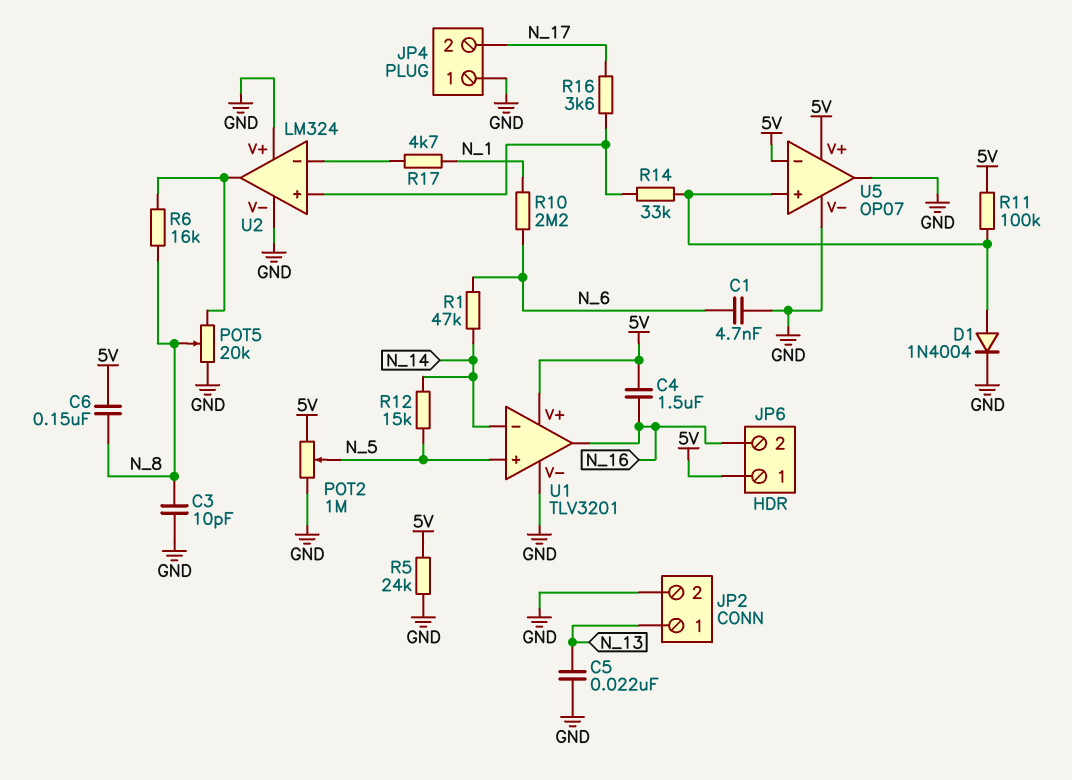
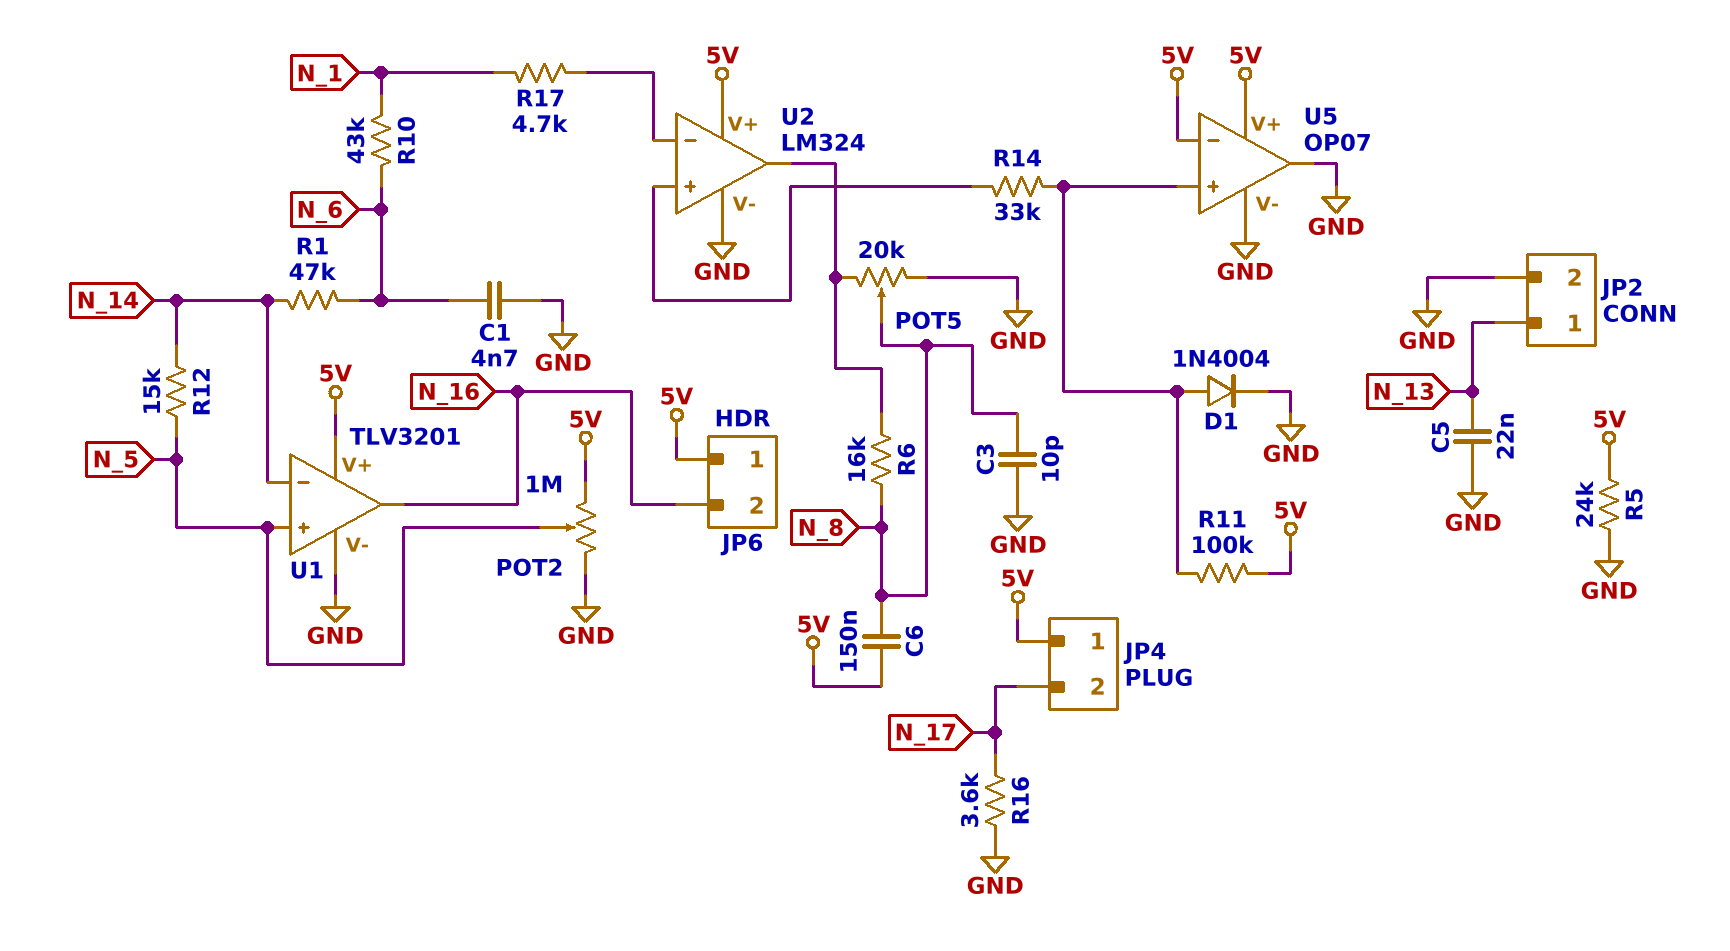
C4: 1.5uF (5V, N_16) -> none
JP4 pin 1: GND -> 5V
R10: 2.2M (N_1, N_6) -> 43k (N_1, N_6)
R16: 3.6k (N_17, U2/in+) -> 3.6k (GND, N_17)
U2 pin V+: GND -> 5V

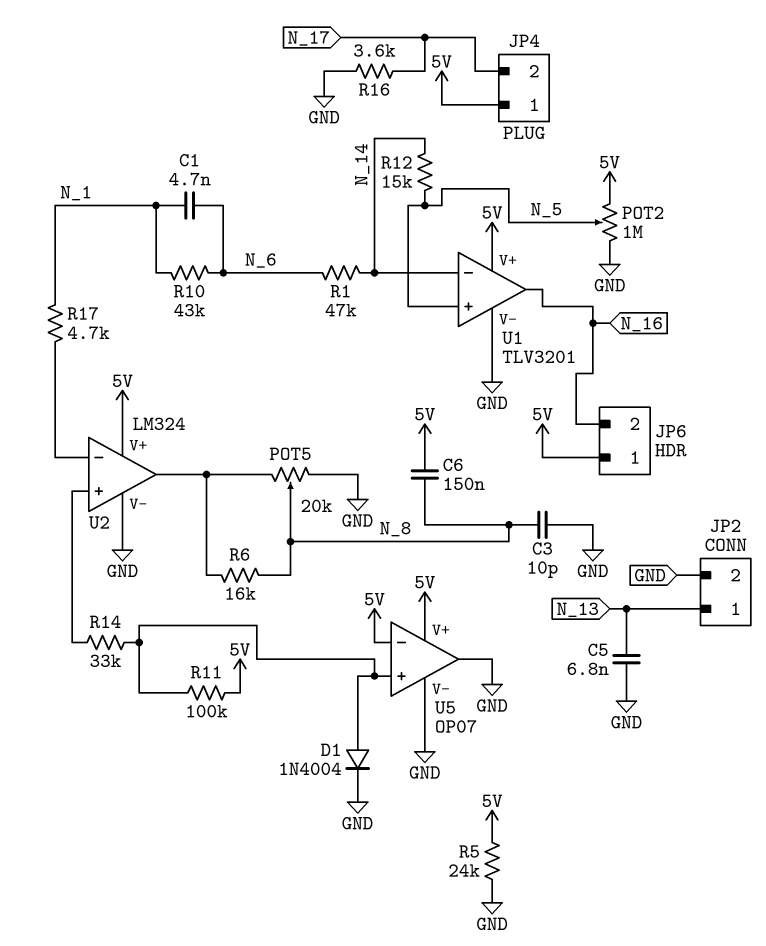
C1: 4.7nF (GND, N_6) -> 4.7nF (N_1, N_6)
C5: 22nF (GND, N_13) -> 6.8nF (GND, N_13)

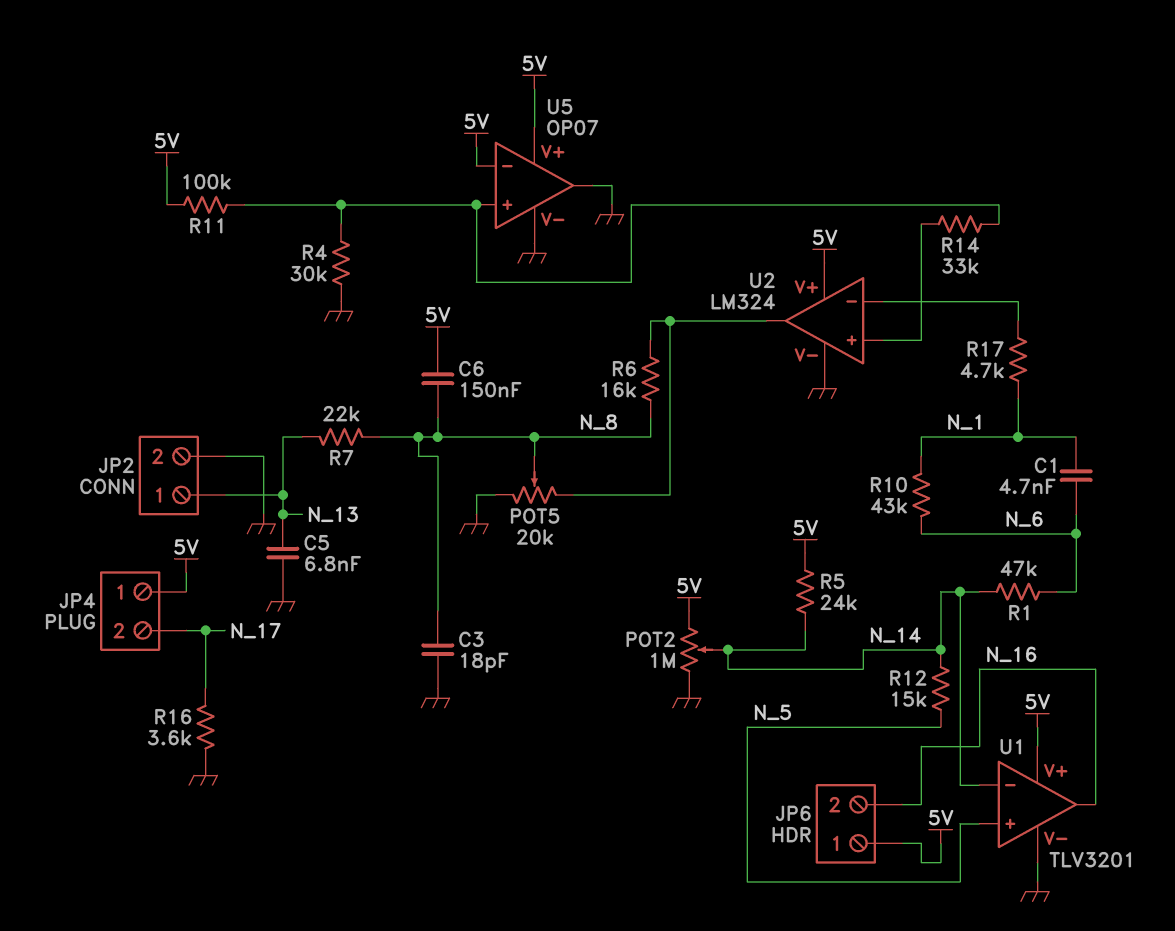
C3: 10pF (GND, N_8) -> 18pF (GND, N_8)
D1: diode 1N4004 (A U5/in+, K GND) -> none
POT2: 1M (5V, GND, wiper N_5) -> 1M (5V, GND, wiper N_14)
R4: none -> 30k (GND, U5/in+)
R5: 24k (5V, GND) -> 24k (5V, N_14)
R7: none -> 22k (N_8, N_13)

